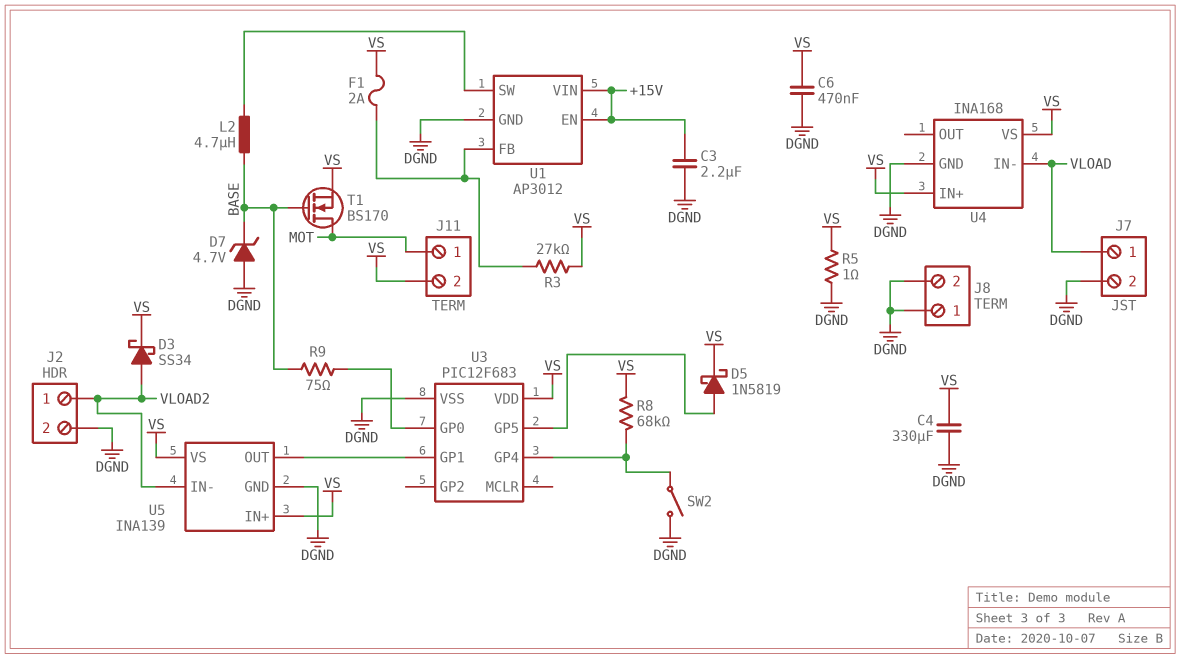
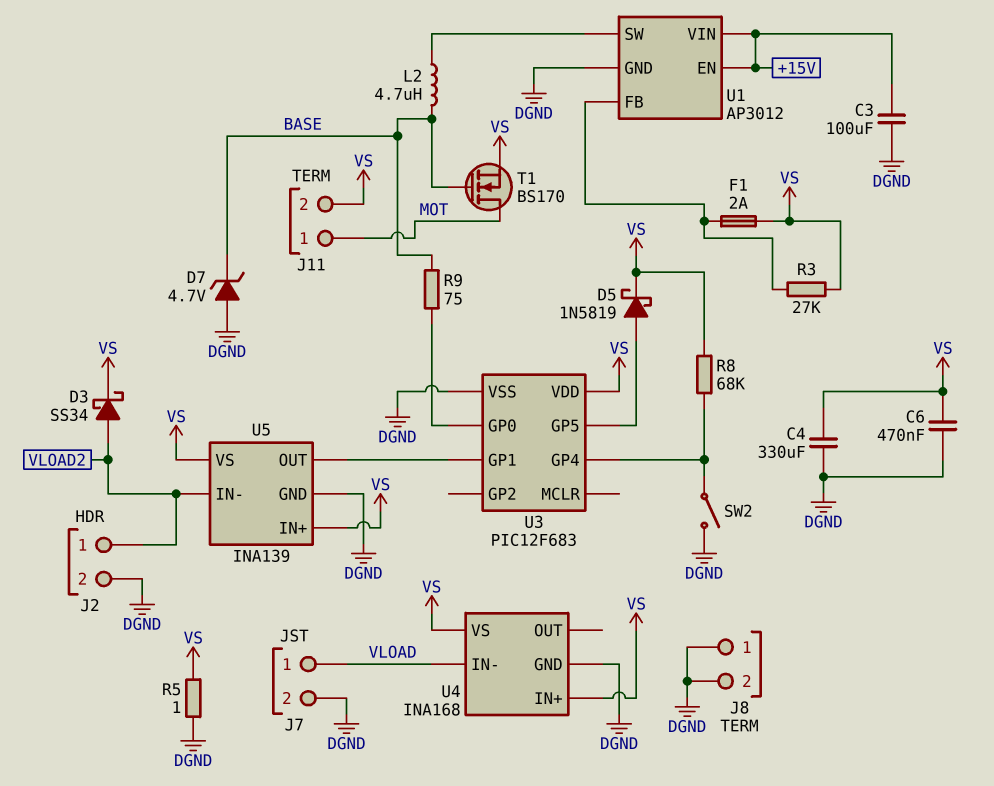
C3: 2.2uF (+15V, DGND) -> 100uF (+15V, DGND)

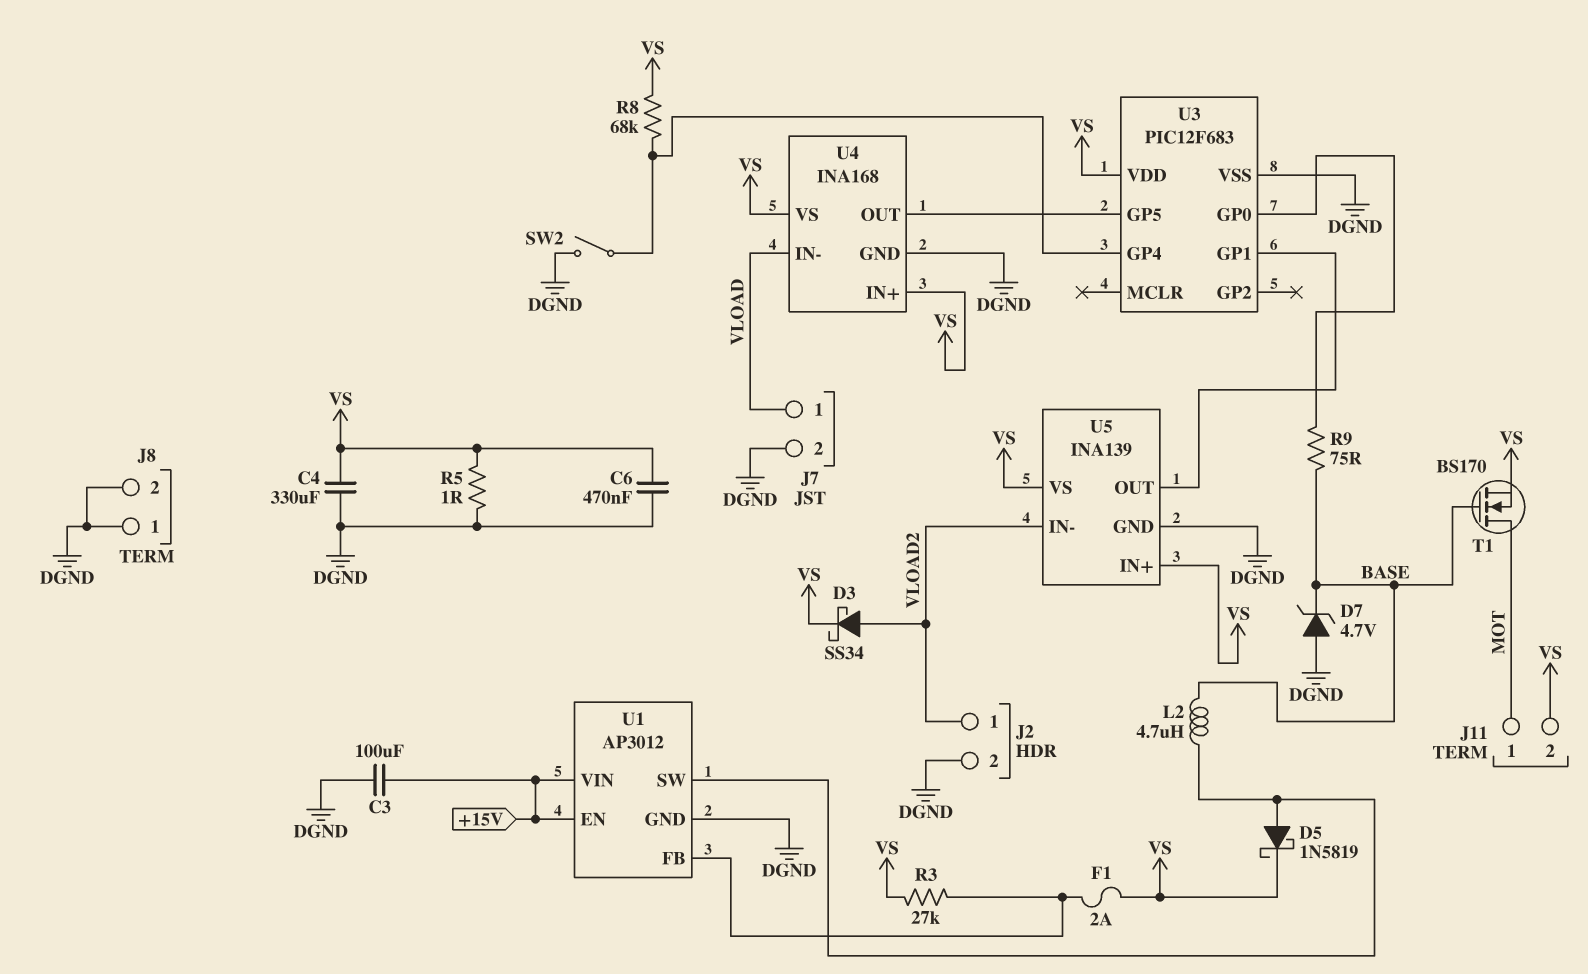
D5: schottky 1N5819 (A U3/GP5, K VS) -> schottky 1N5819 (A U1/SW, K VS)
U4 pin OUT: none -> U3/GP5

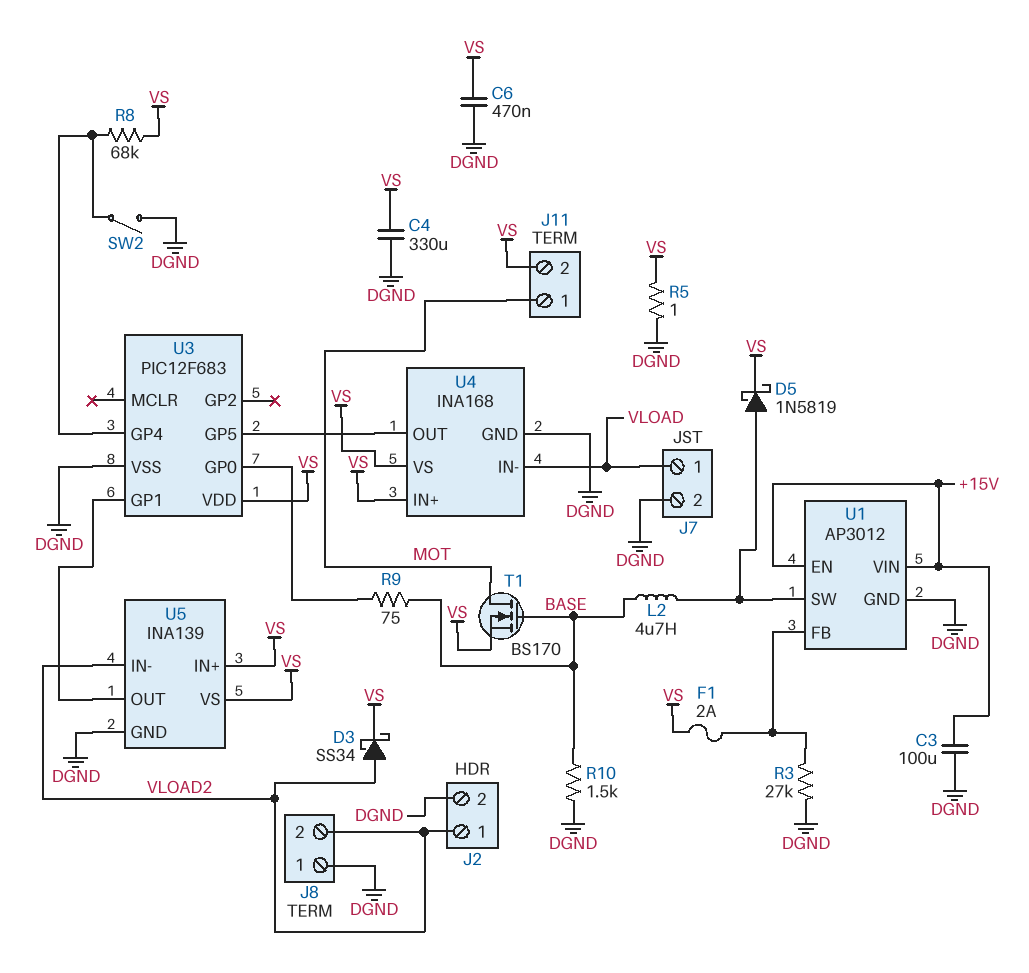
D7: zener 4.7V (A DGND, K BASE) -> none
J8 pin 2: DGND -> VLOAD2
R3: 27k (U1/FB, VS) -> 27k (DGND, U1/FB)
R10: none -> 1.5k (BASE, DGND)

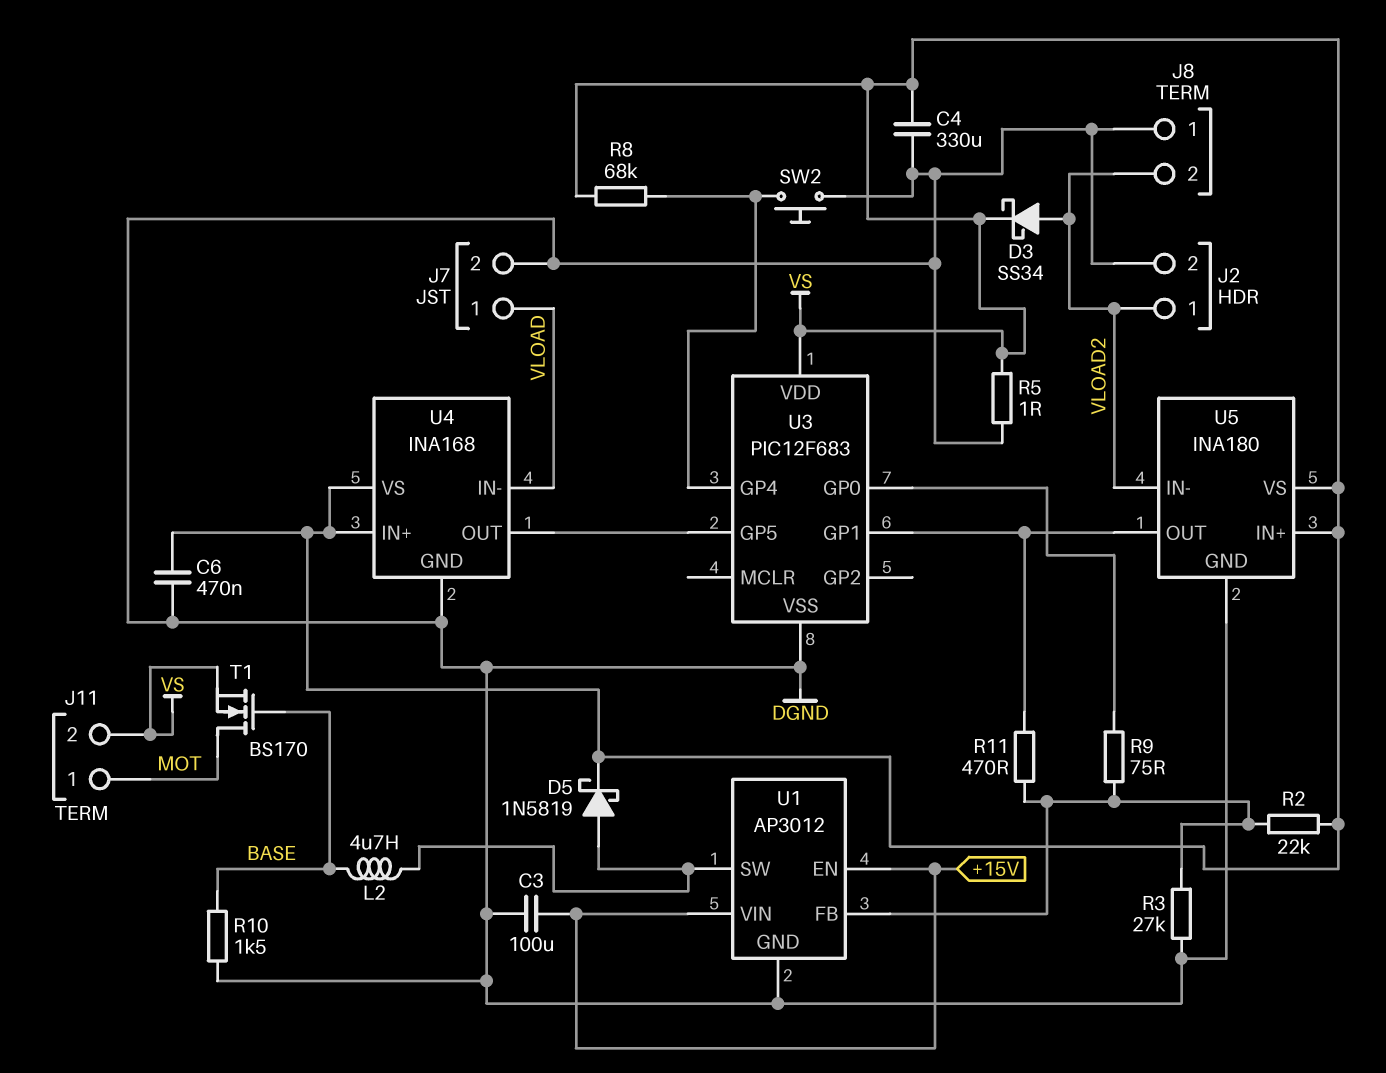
F1: 2A (U1/FB, VS) -> none
R2: none -> 22k (U1/FB, VS)
R9: 75 (BASE, U3/GP0) -> 75 (U1/FB, U3/GP0)
R11: none -> 470 (U1/FB, U3/GP1)
SW2: switch (DGND, U3/GP4) -> button (DGND, U3/GP4)
U5: INA139 -> INA180

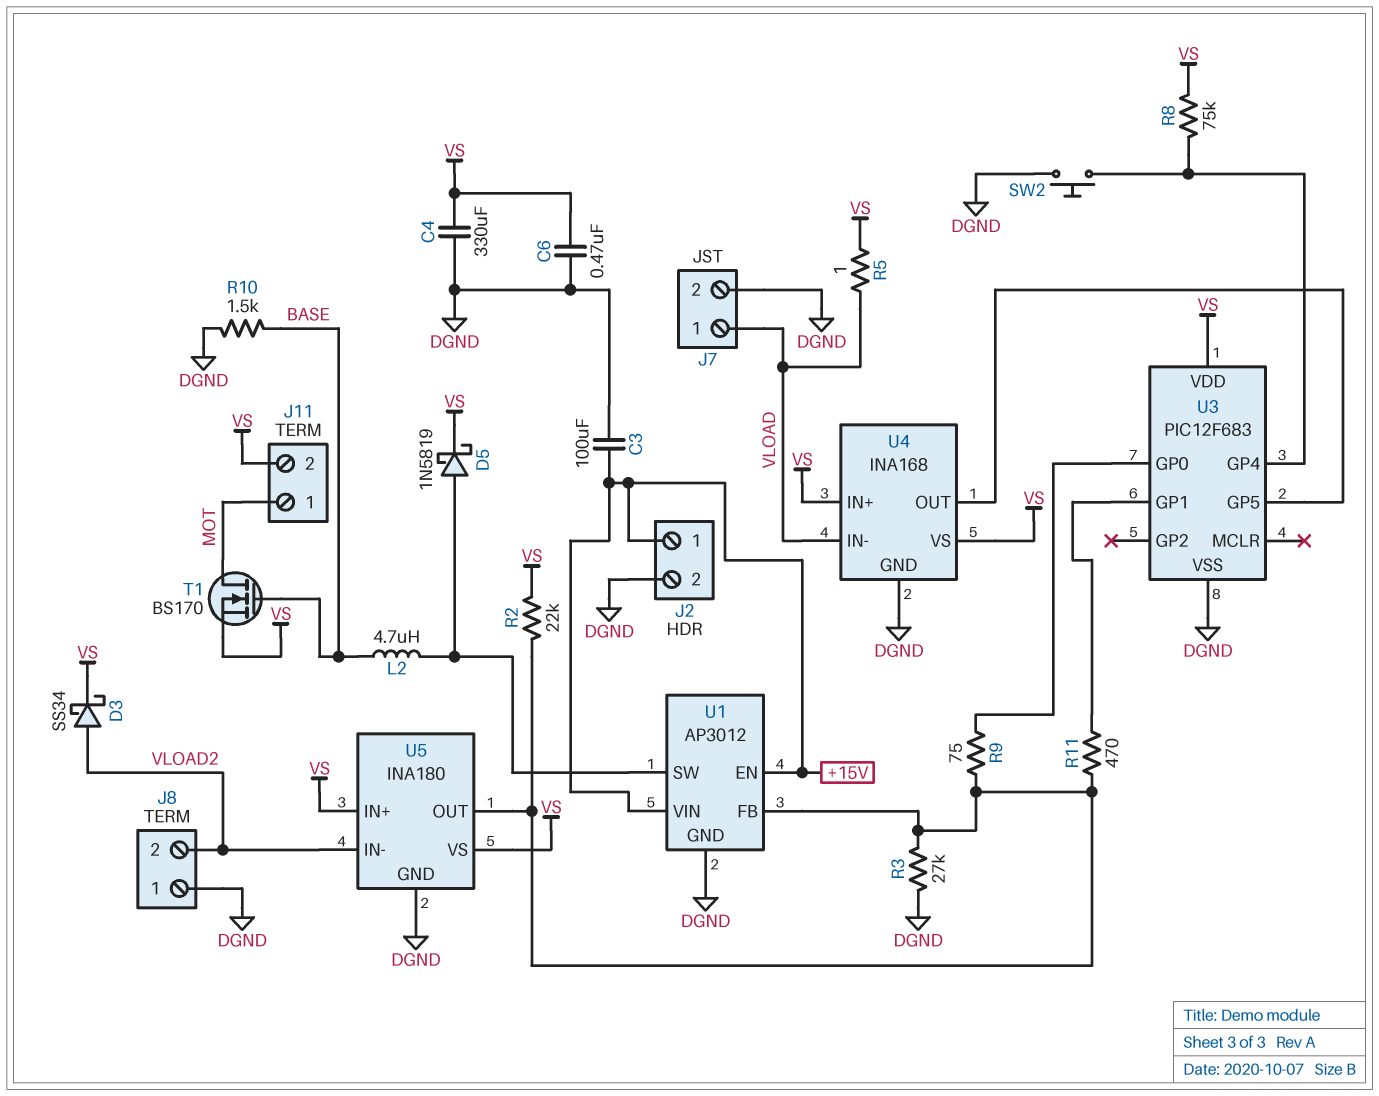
J2 pin 1: VLOAD2 -> +15V
R5: 1 (DGND, VS) -> 1 (VLOAD, VS)
R8: 68k (U3/GP4, VS) -> 75k (U3/GP4, VS)
U5 pin OUT: U3/GP1 -> U1/FB

